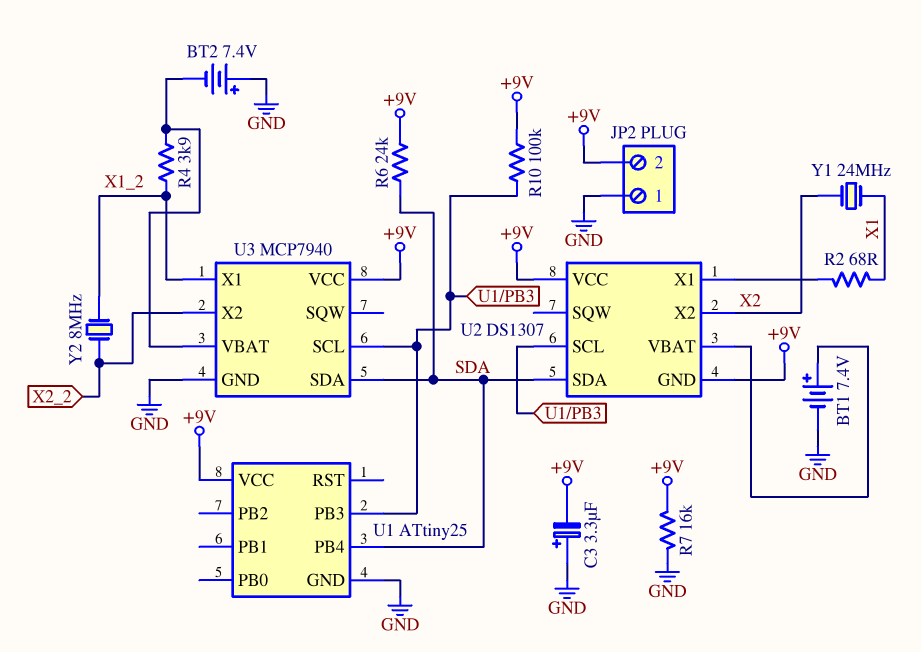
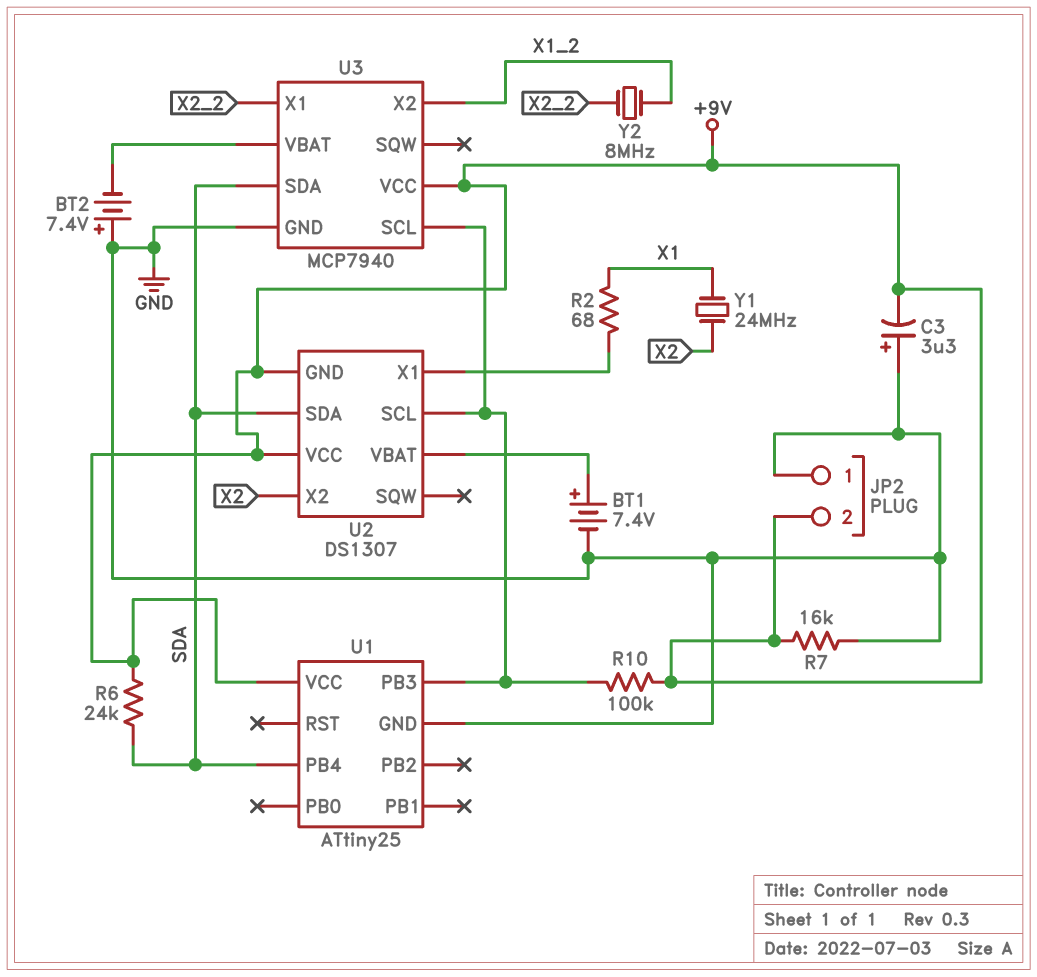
R4: 3.9k (U3/VBAT, X1_2) -> none
U3 pin X1: X1_2 -> X2_2
U3 pin X2: X2_2 -> X1_2

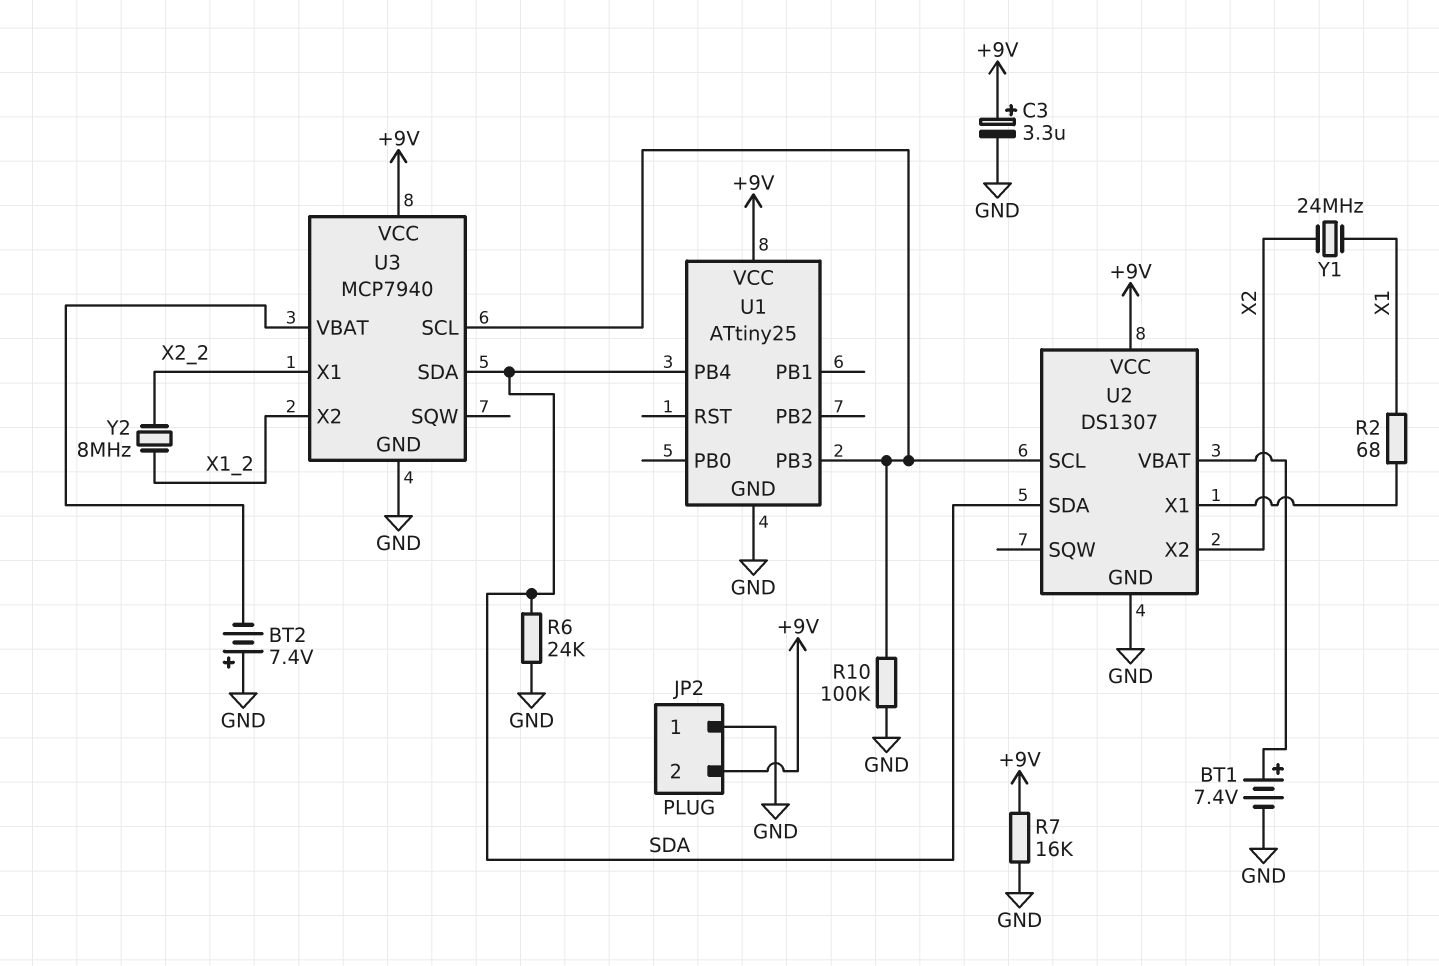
C3: 3.3uF (plus GND, minus +9V) -> 3.3uF (plus +9V, minus GND)
R6: 24k (+9V, SDA) -> 24k (GND, SDA)
R10: 100k (+9V, U1/PB3) -> 100k (GND, U1/PB3)
U2 pin GND: +9V -> GND

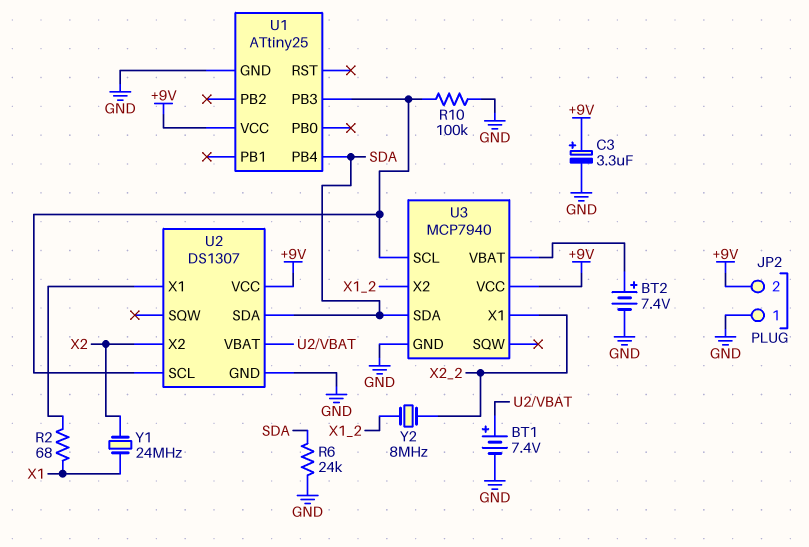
BT2: 7.4V (plus GND, minus U3/VBAT) -> 7.4V (plus U3/VBAT, minus GND)
R7: 16k (+9V, GND) -> none

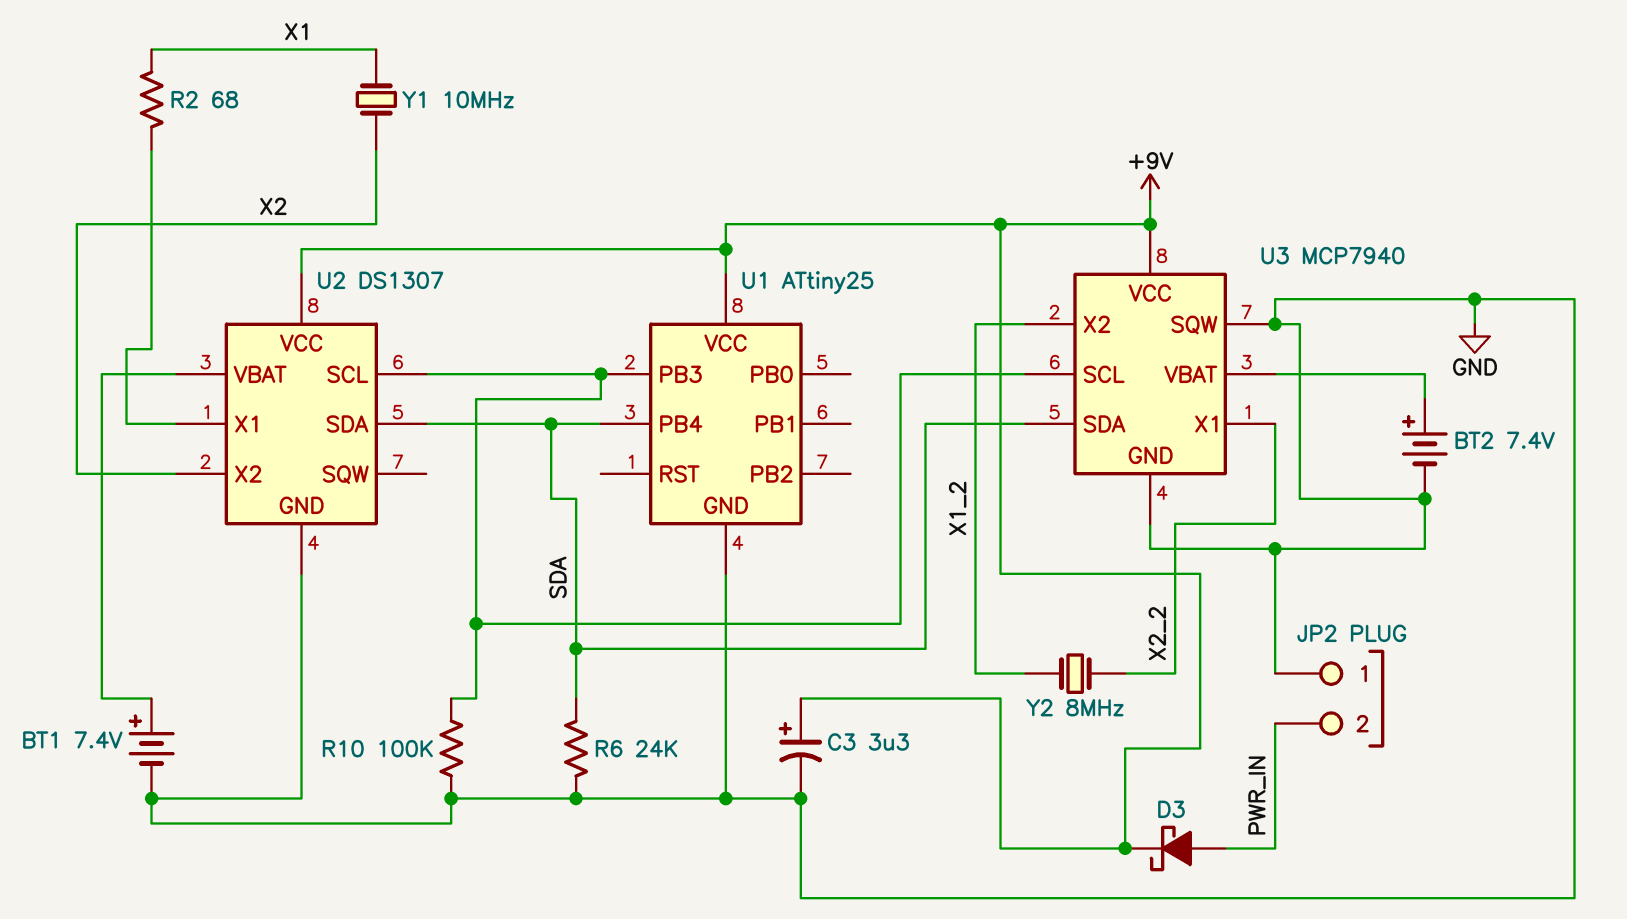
D3: none -> schottky (A PWR_IN, K +9V)
JP2 pin 2: +9V -> PWR_IN
U3 pin SQW: none -> GND
Y1: 24MHz (X1, X2) -> 10MHz (X1, X2)

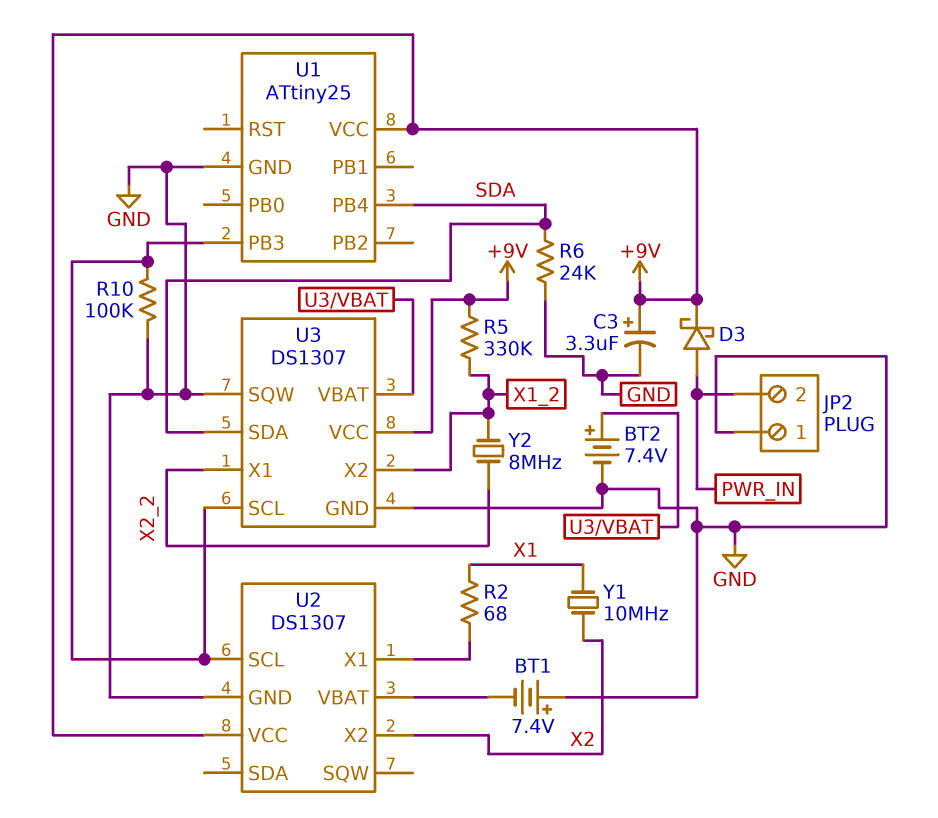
BT1: 7.4V (plus U2/VBAT, minus GND) -> 7.4V (plus GND, minus U2/VBAT)
R5: none -> 330k (+9V, X1_2)
U2 pin SDA: SDA -> none
U3: MCP7940 -> DS1307

